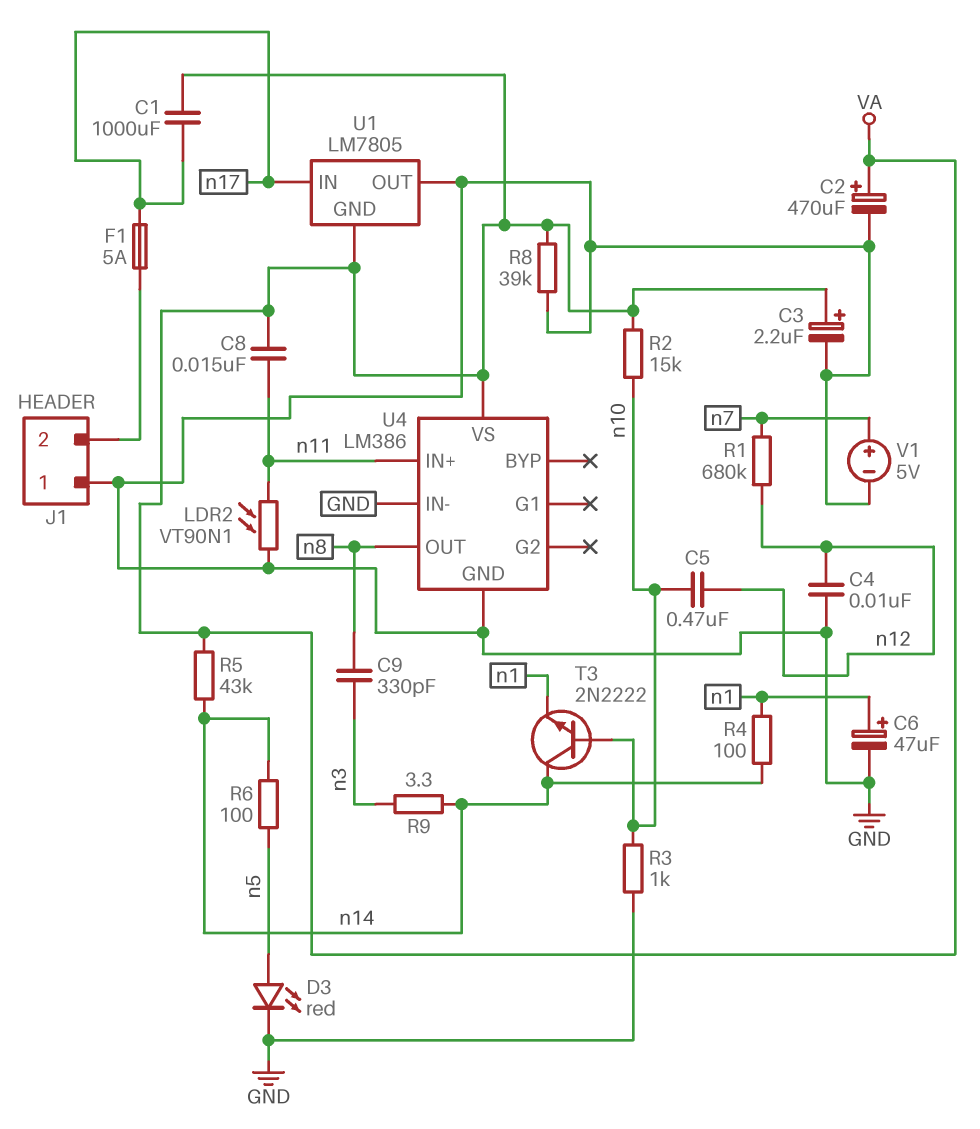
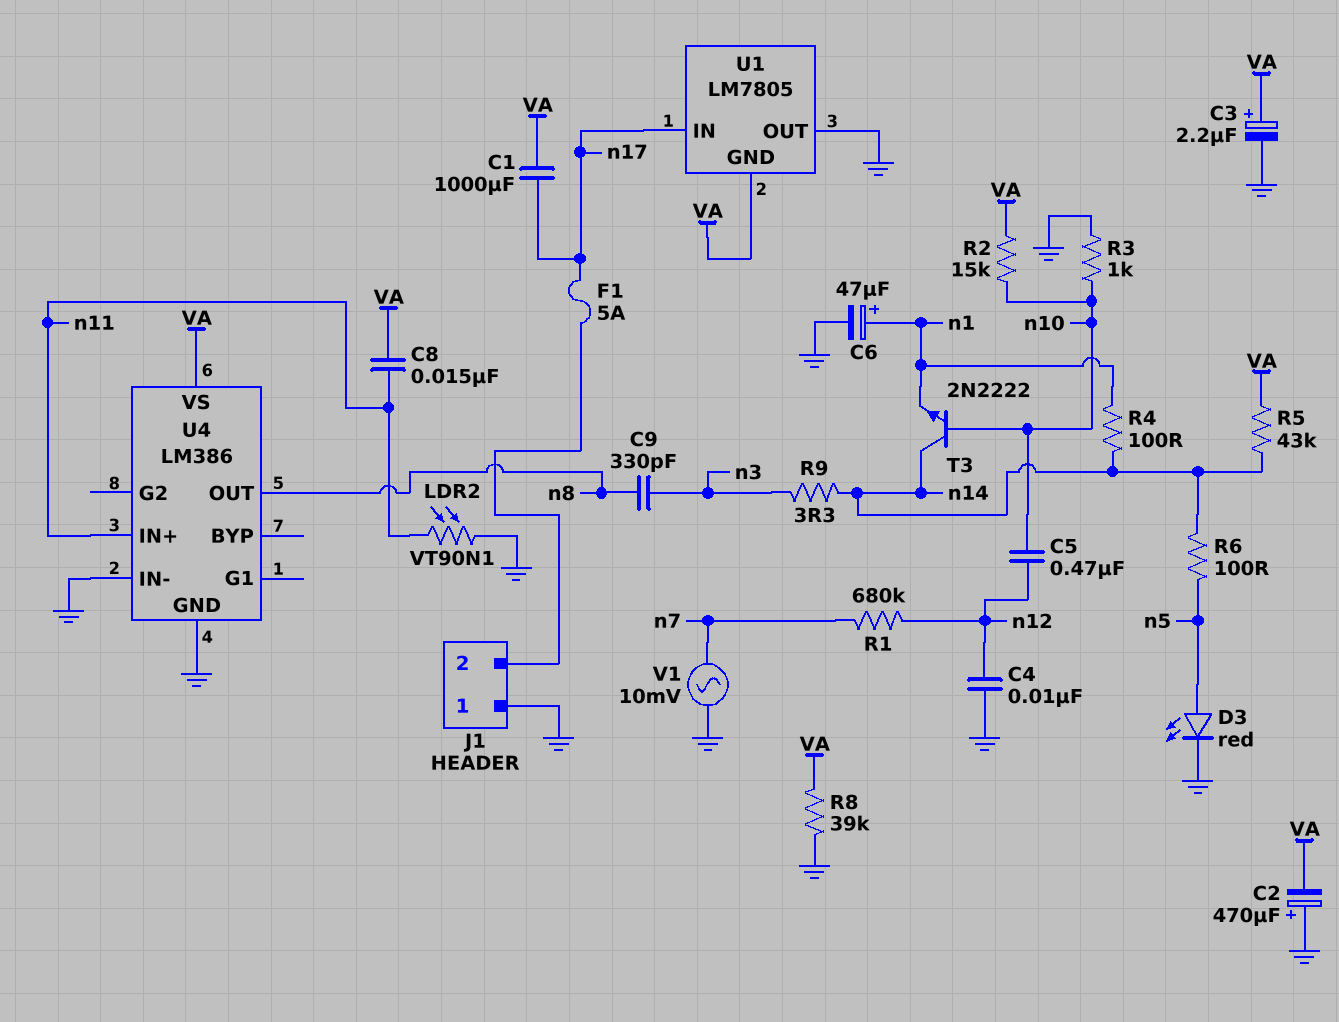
C2: 470uF (plus VA, minus GND) -> 470uF (plus GND, minus VA)
V1: 5V (plus n7, minus GND) -> AC 10mV (GND, n7)

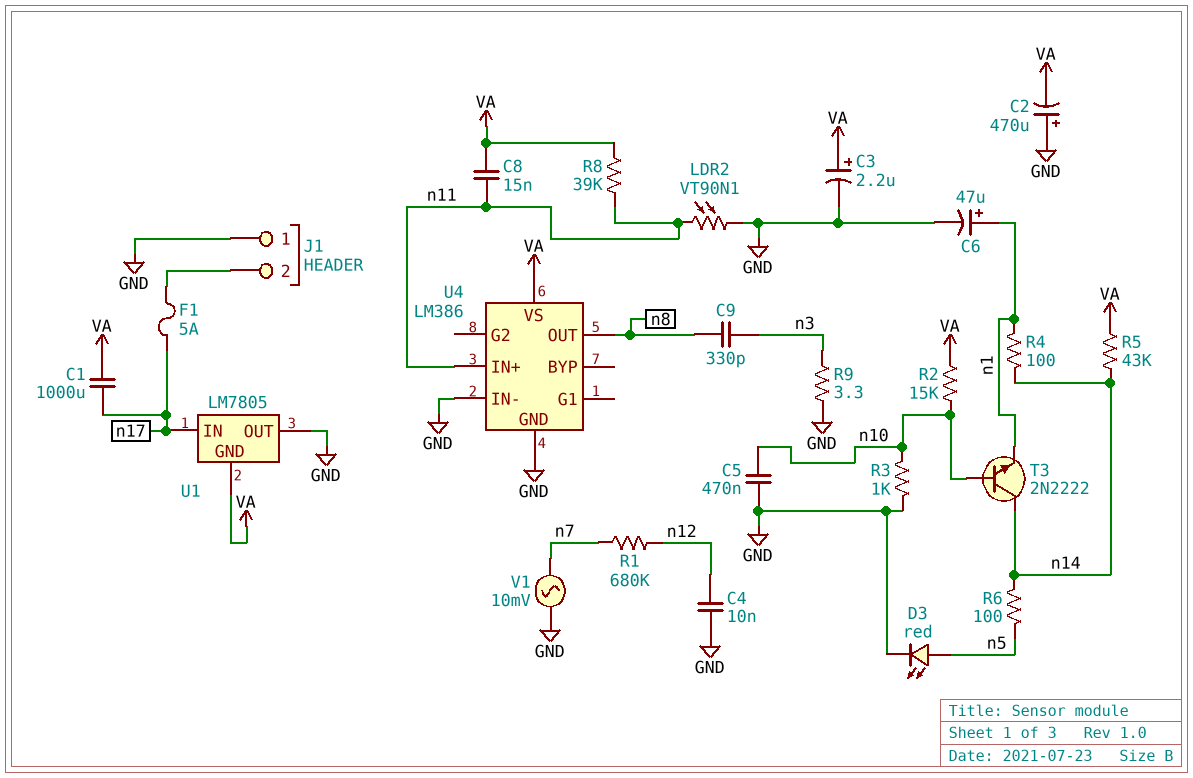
C5: 470nF (n10, n12) -> 470nF (GND, n10)
R8: 39k (GND, VA) -> 39k (VA, n11)
R9: 3.3 (n3, n14) -> 3.3 (GND, n3)

